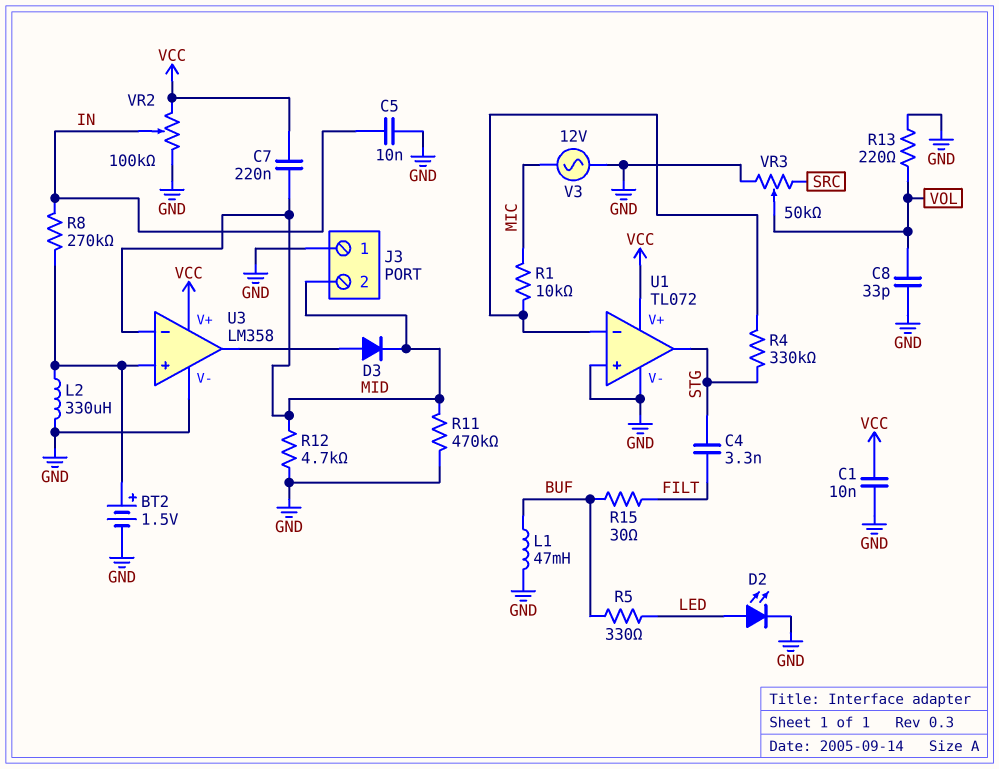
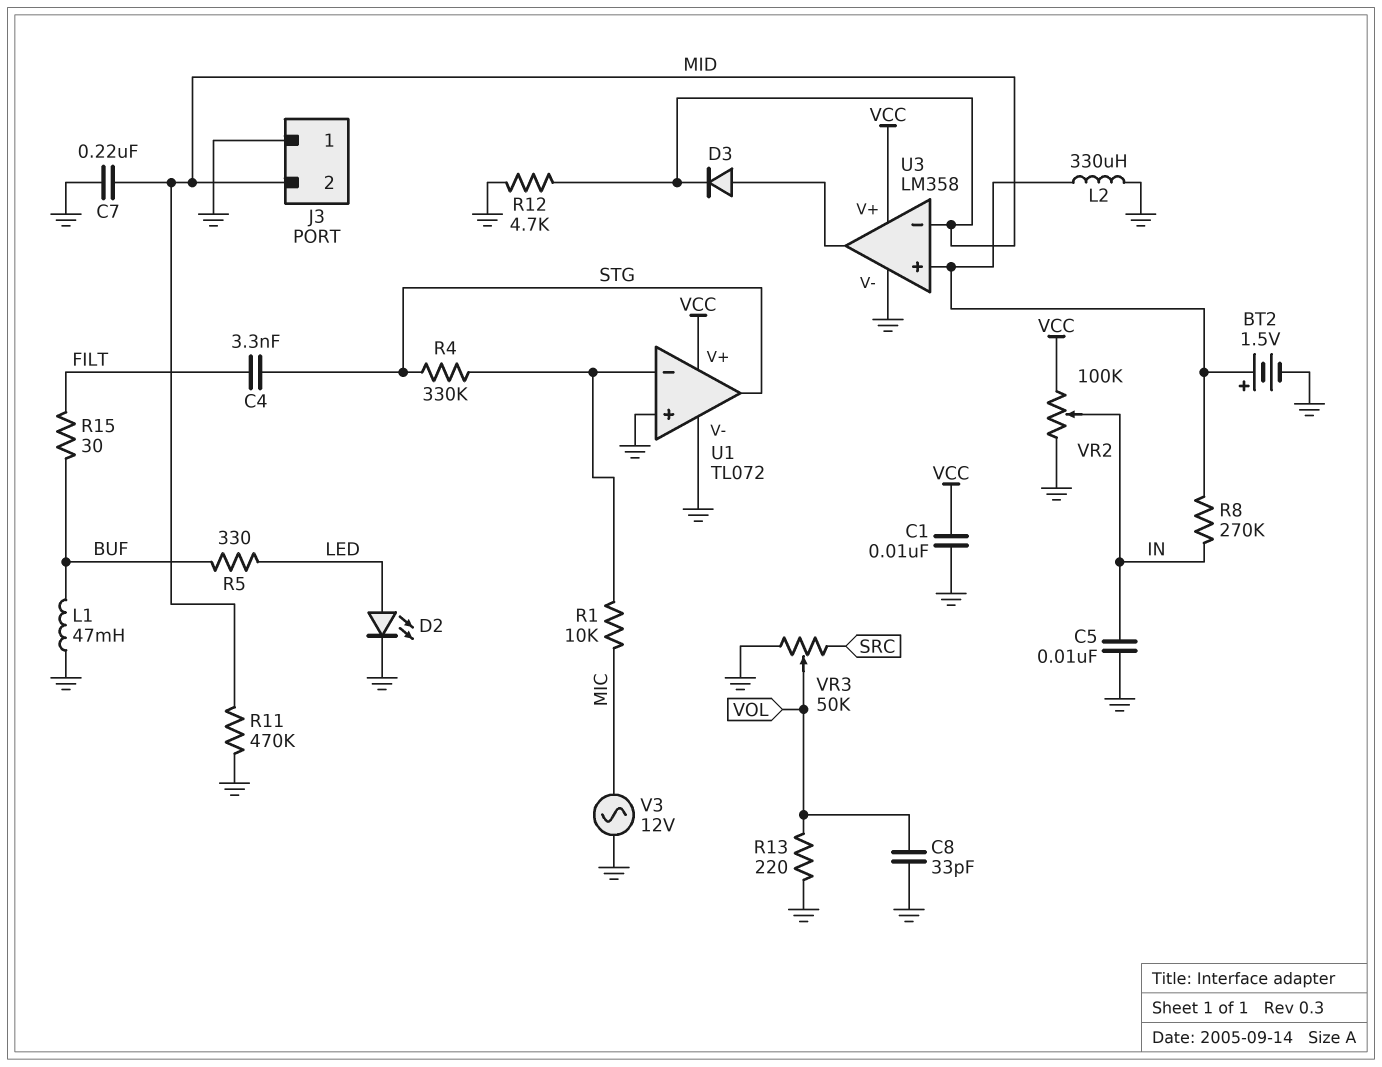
C7: 220nF (MID, VCC) -> 220nF (GND, MID)

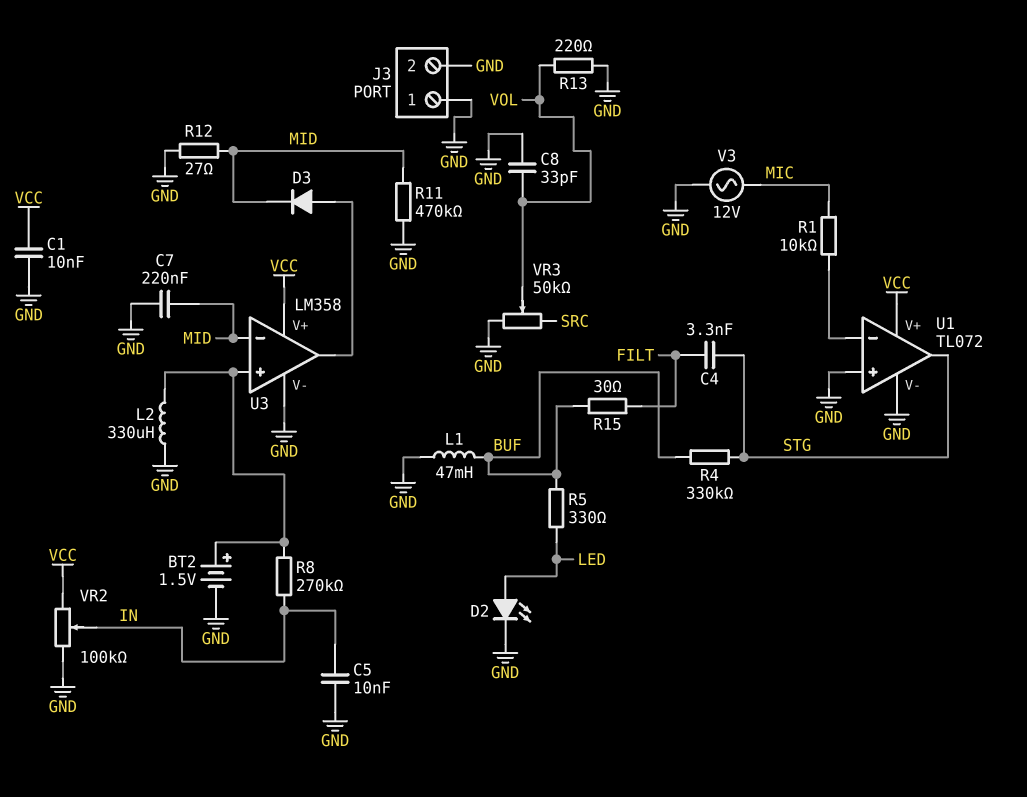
J3 pin 2: MID -> GND
R4: 330k (STG, U1/in-) -> 330k (BUF, STG)
R12: 4.7k (GND, MID) -> 27 (GND, MID)

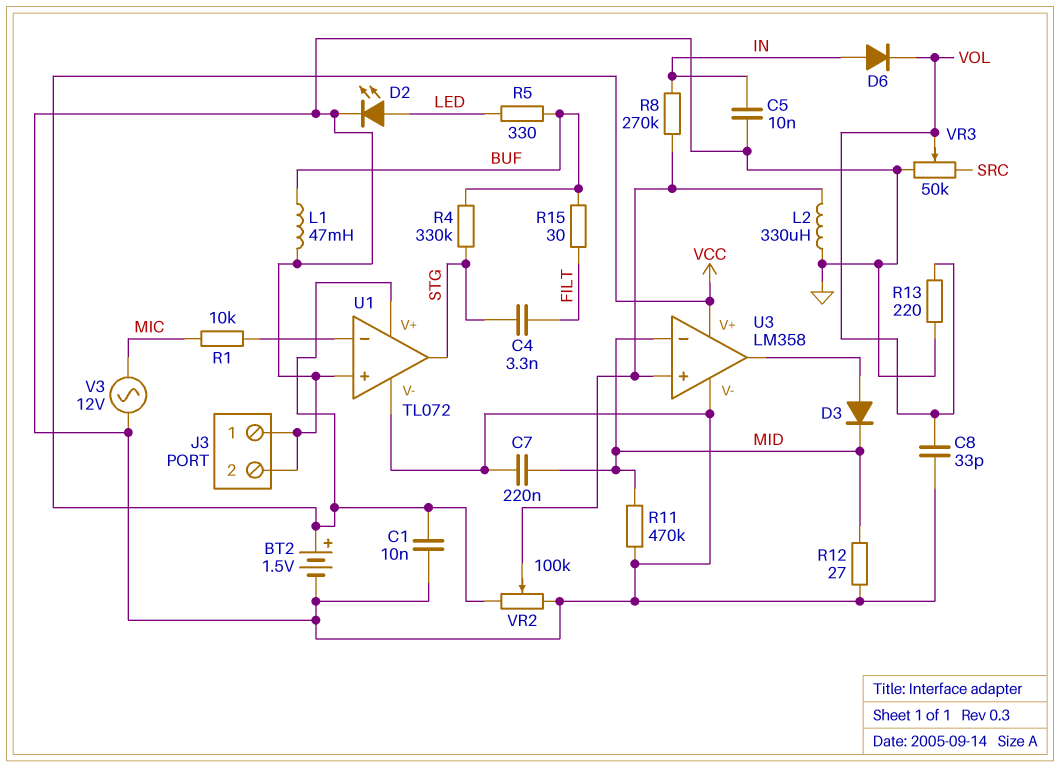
BT2: 1.5V (plus U3/in+, minus GND) -> 1.5V (plus VCC, minus GND)
D6: none -> diode (A IN, K VOL)
VR2: 100k (GND, VCC, wiper IN) -> 100k (GND, VCC, wiper U3/in+)

